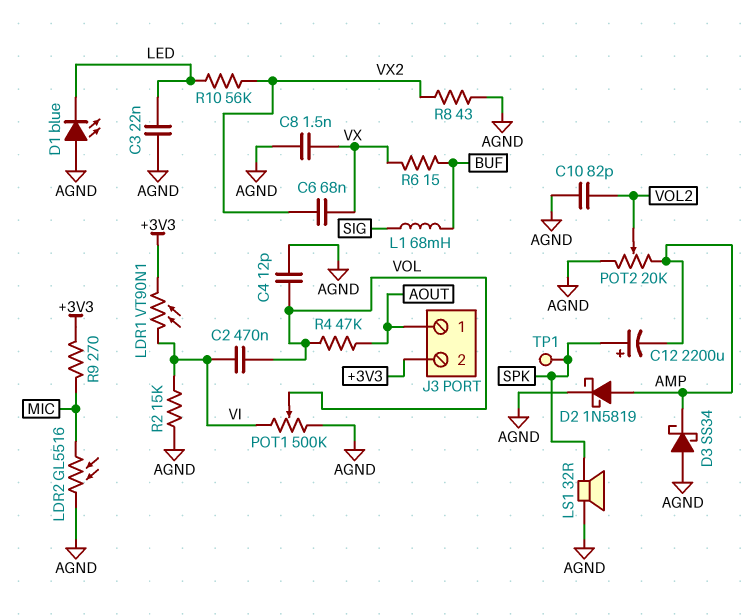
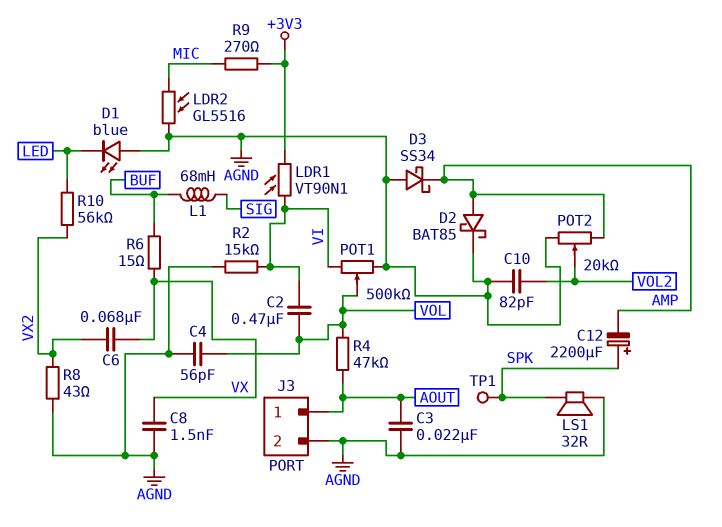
C3: 22nF (AGND, LED) -> 22nF (AGND, AOUT)
C4: 12pF (AGND, VOL) -> 56pF (AGND, VOL)
D2: schottky 1N5819 (A AMP, K AGND) -> schottky BAT85 (A AMP, K AGND)
J3 pin 2: +3V3 -> AGND

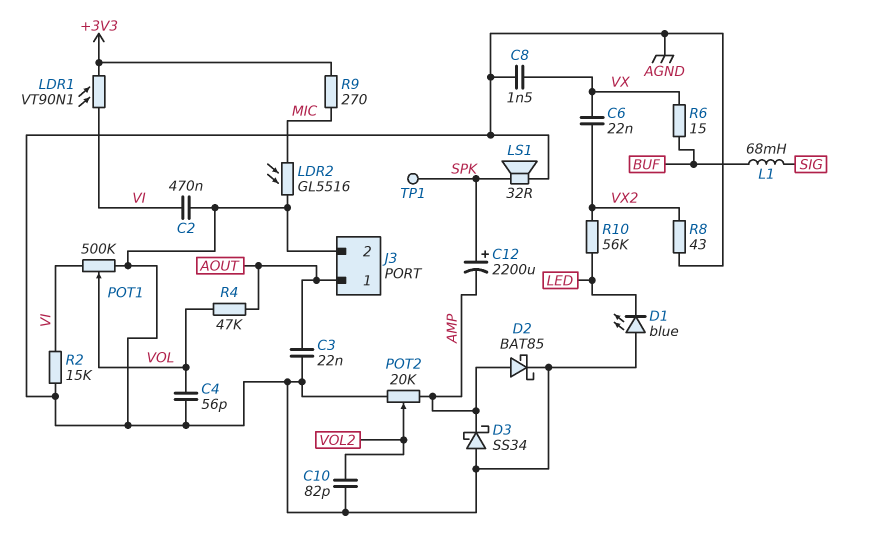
C2: 470nF (VI, VOL) -> 470nF (AGND, VI)
C6: 68nF (VX, VX2) -> 22nF (VX, VX2)

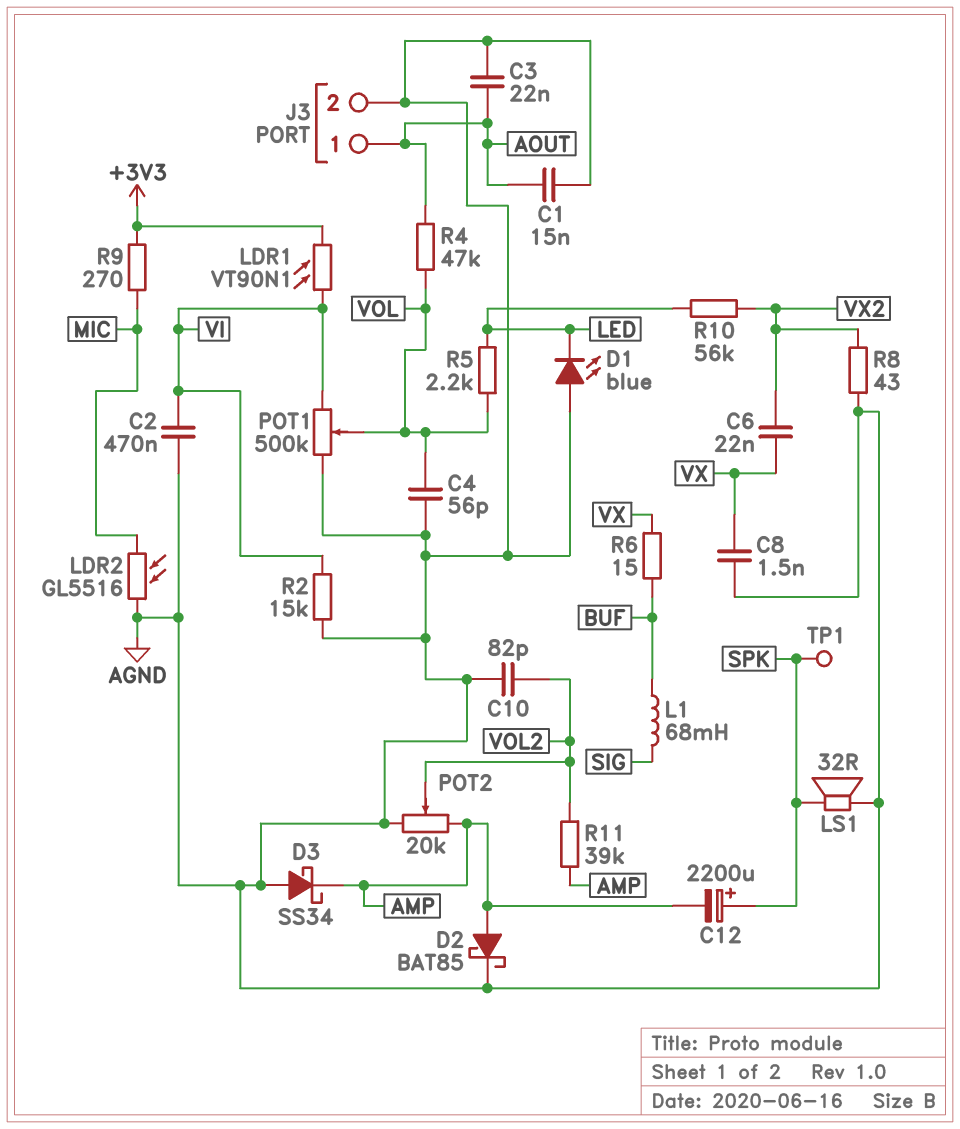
C1: none -> 15nF (AGND, AOUT)
R5: none -> 2.2k (LED, VOL)
R11: none -> 39k (AMP, VOL2)

